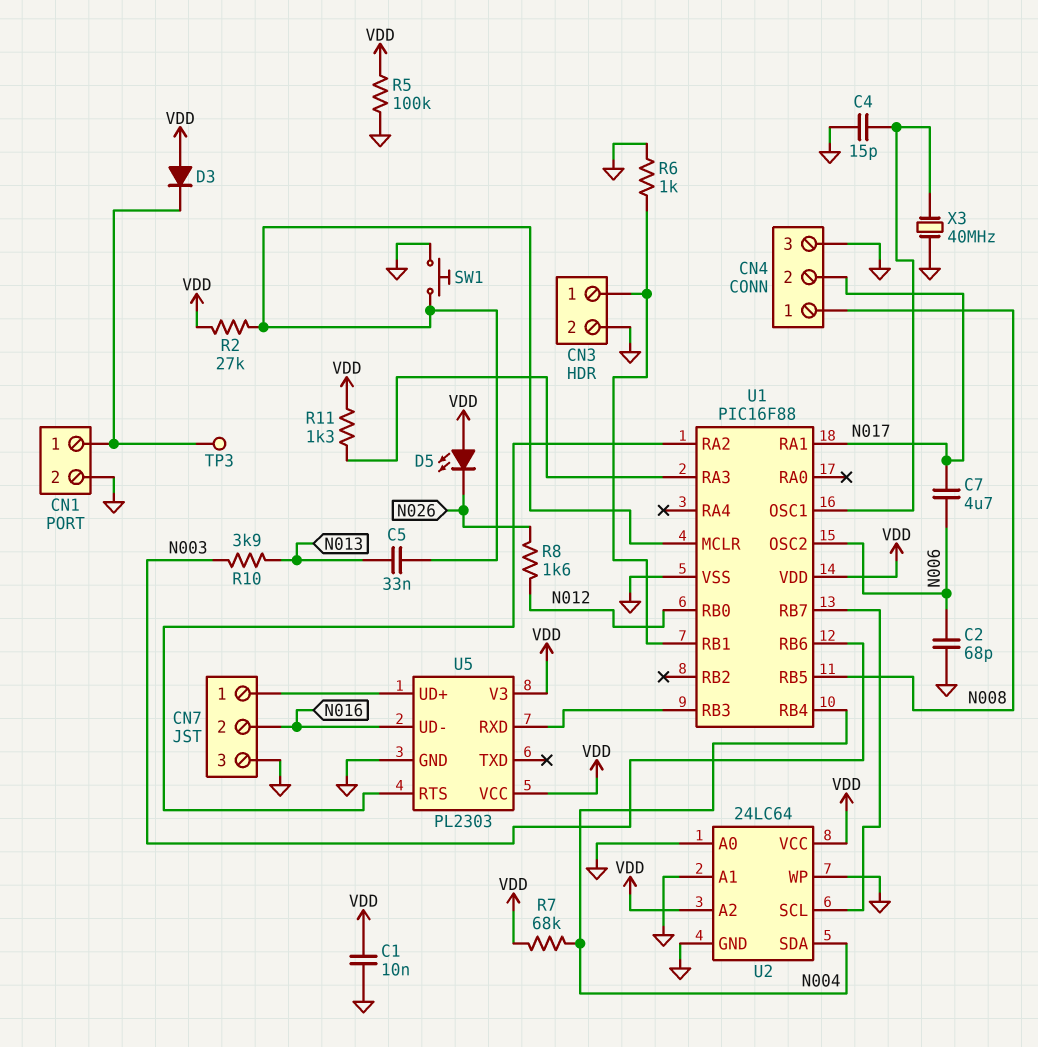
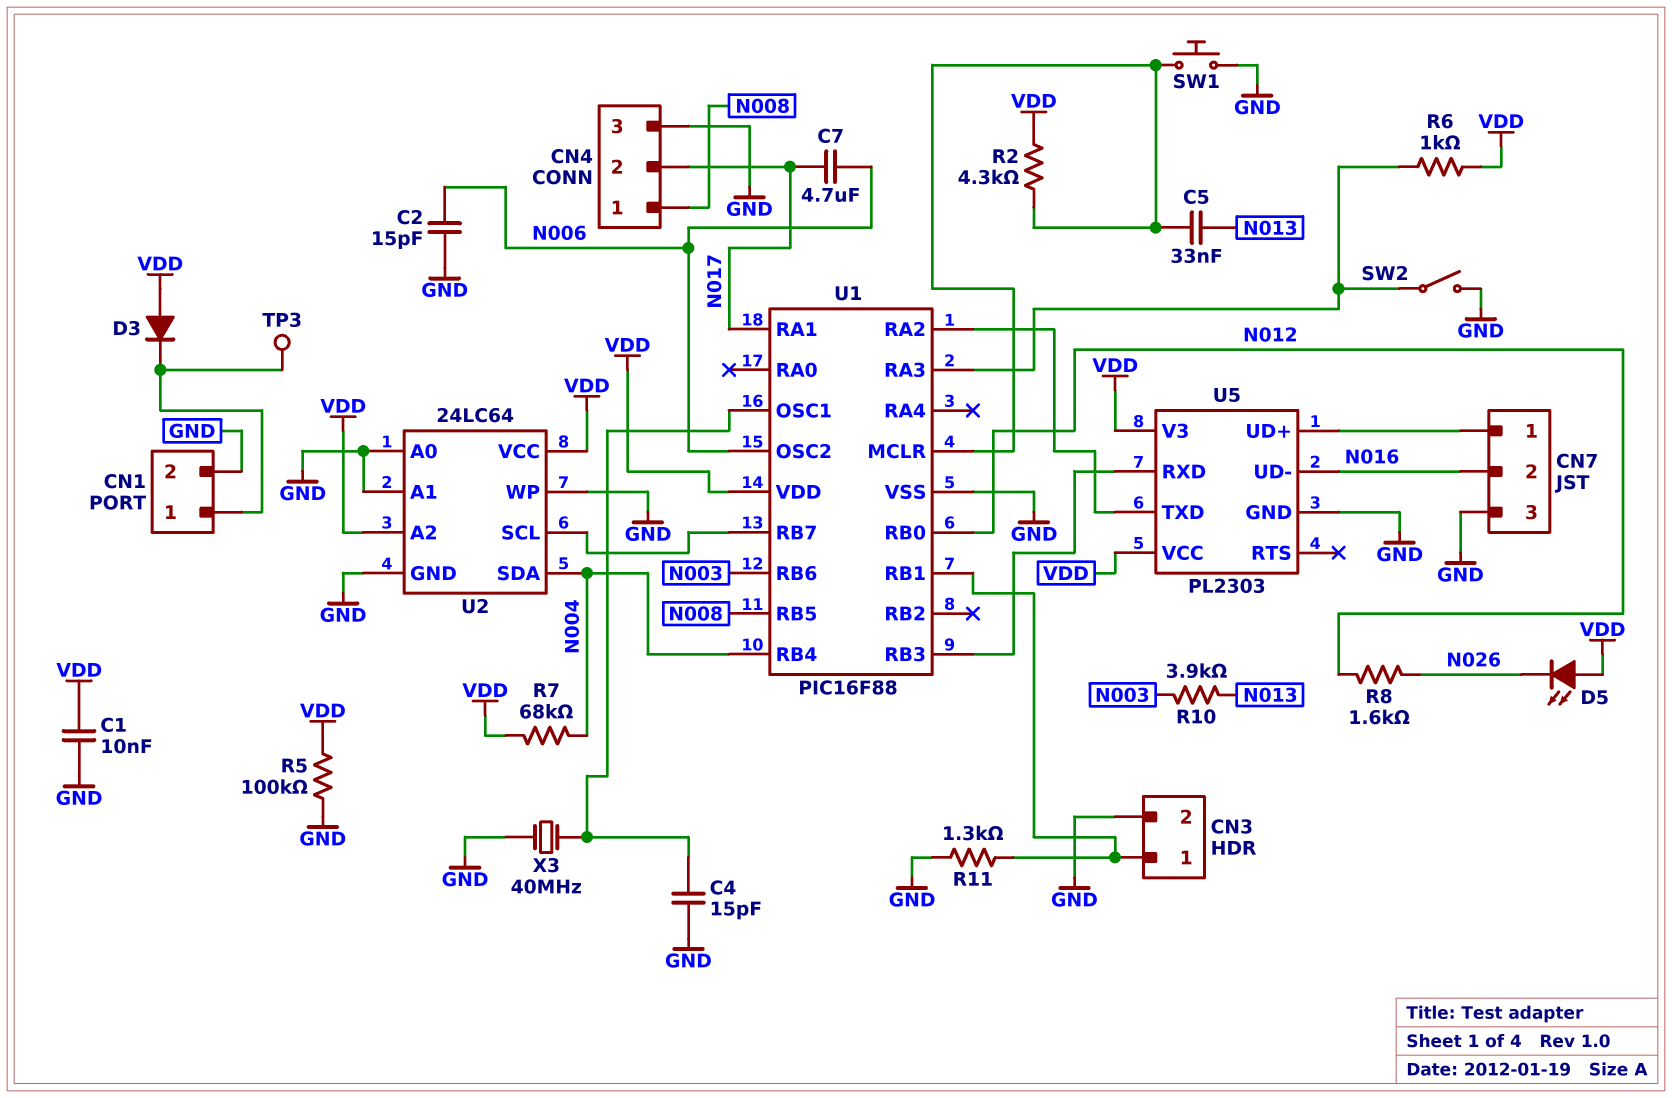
C2: 68pF (GND, N006) -> 15pF (GND, N006)
R2: 27k (U1/MCLR, VDD) -> 4.3k (U1/MCLR, VDD)
R6: 1k (CN3/1, GND) -> 1k (U1/RA3, VDD)
R11: 1.3k (U1/RA3, VDD) -> 1.3k (CN3/1, GND)
SW2: none -> switch (GND, U1/RA3)
U5 pin RTS: U1/RA2 -> none
U5 pin TXD: none -> U1/RA2

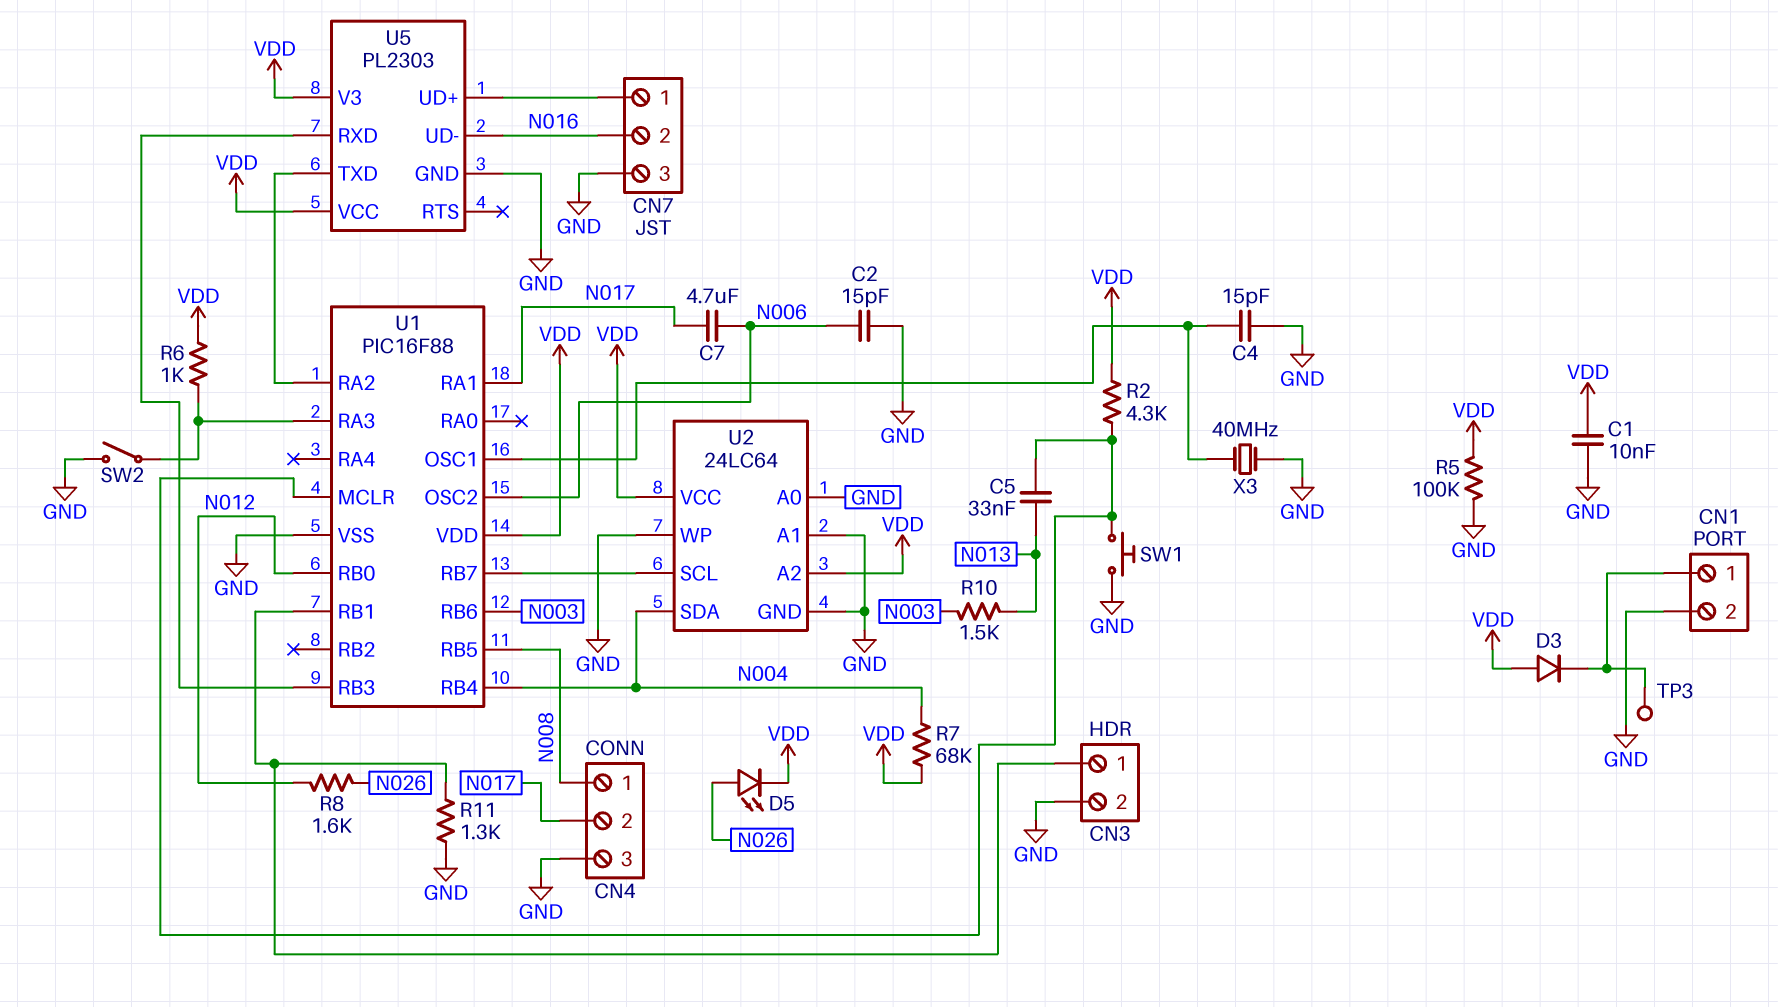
D5: LED (A VDD, K N026) -> LED (A N026, K VDD)
R10: 3.9k (N003, N013) -> 1.5k (N003, N013)

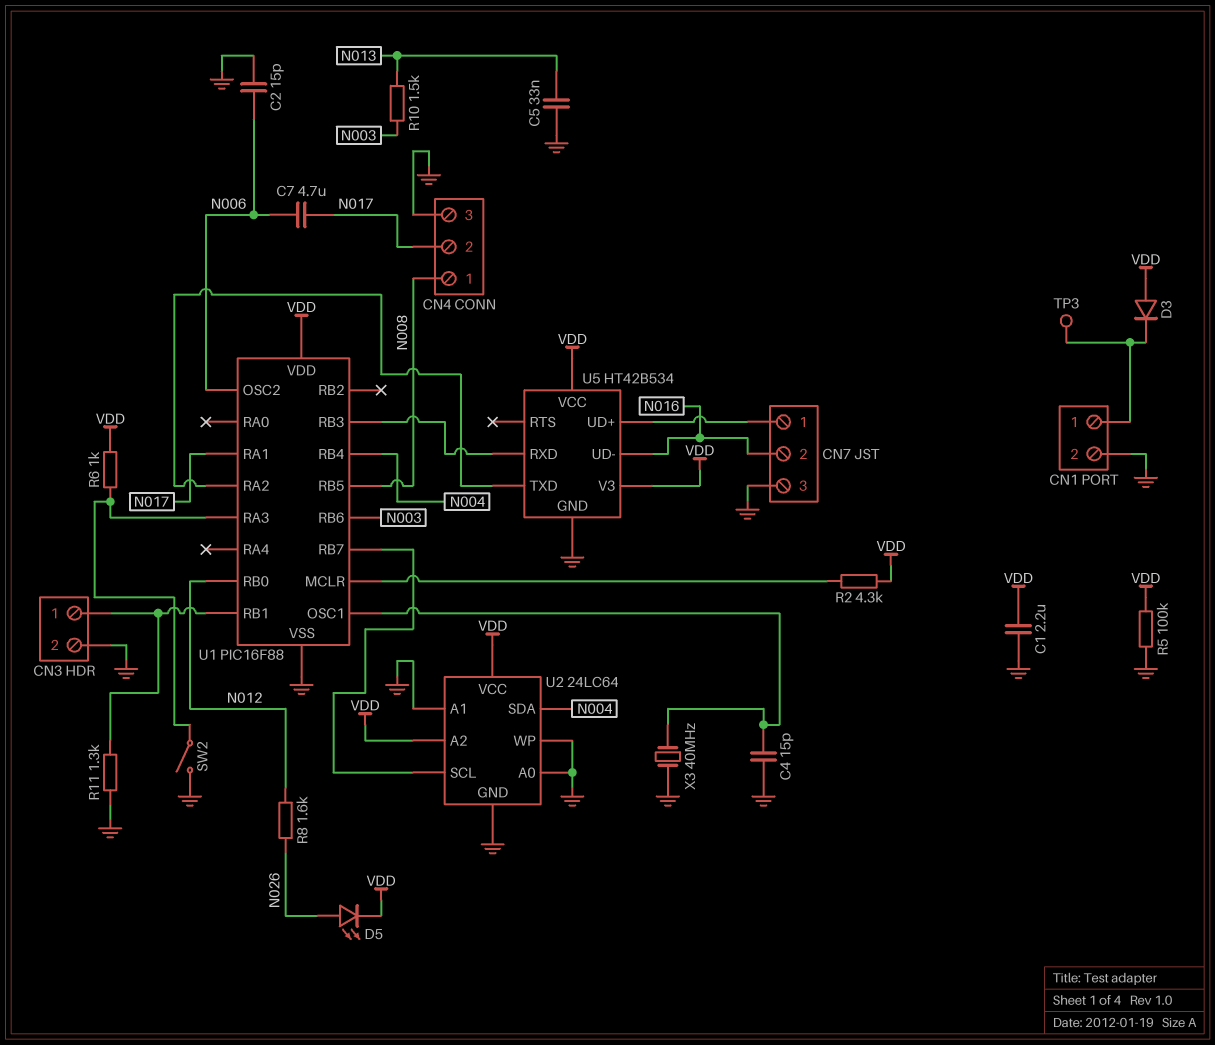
C1: 10nF (GND, VDD) -> 2.2uF (GND, VDD)
C5: 33nF (N013, U1/MCLR) -> 33nF (GND, N013)
R7: 68k (N004, VDD) -> none
SW1: button (GND, U1/MCLR) -> none
U5: PL2303 -> HT42B534

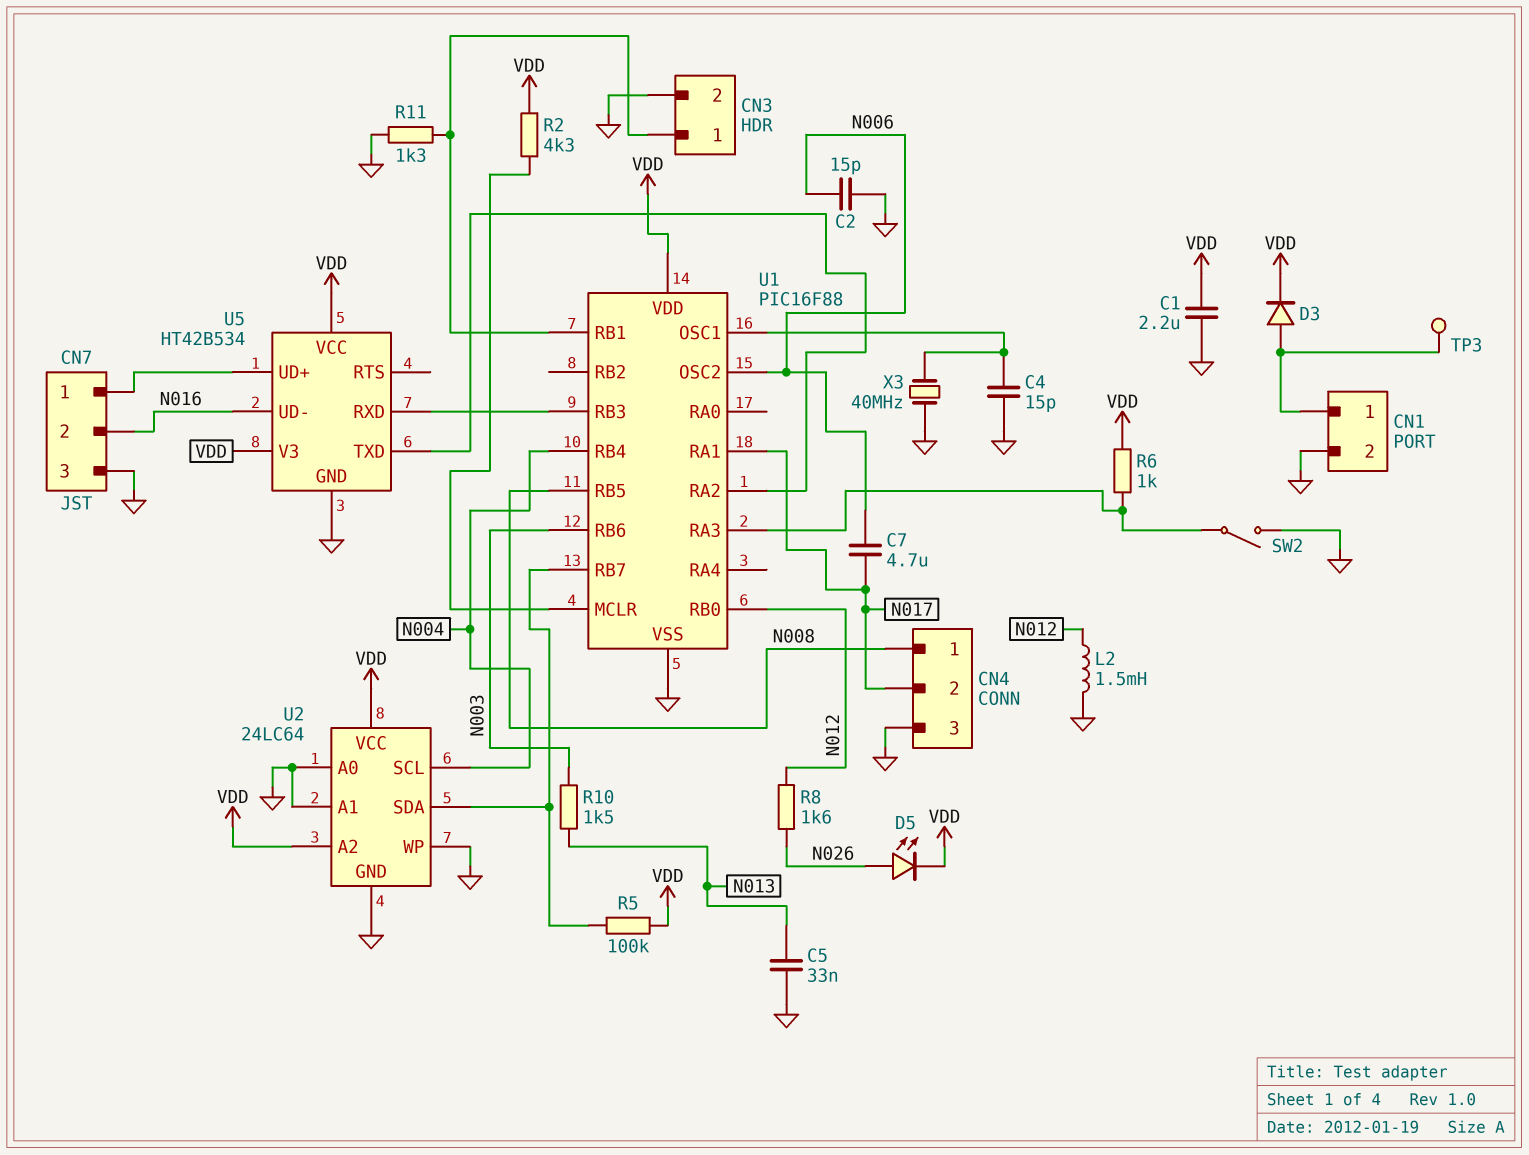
D3: diode (A VDD, K CN1/1) -> diode (A CN1/1, K VDD)
L2: none -> 1.5mH (GND, N012)
R5: 100k (GND, VDD) -> 100k (U1/RB7, VDD)
U2 pin SCL: U1/RB7 -> N004
U2 pin SDA: N004 -> U1/RB7

